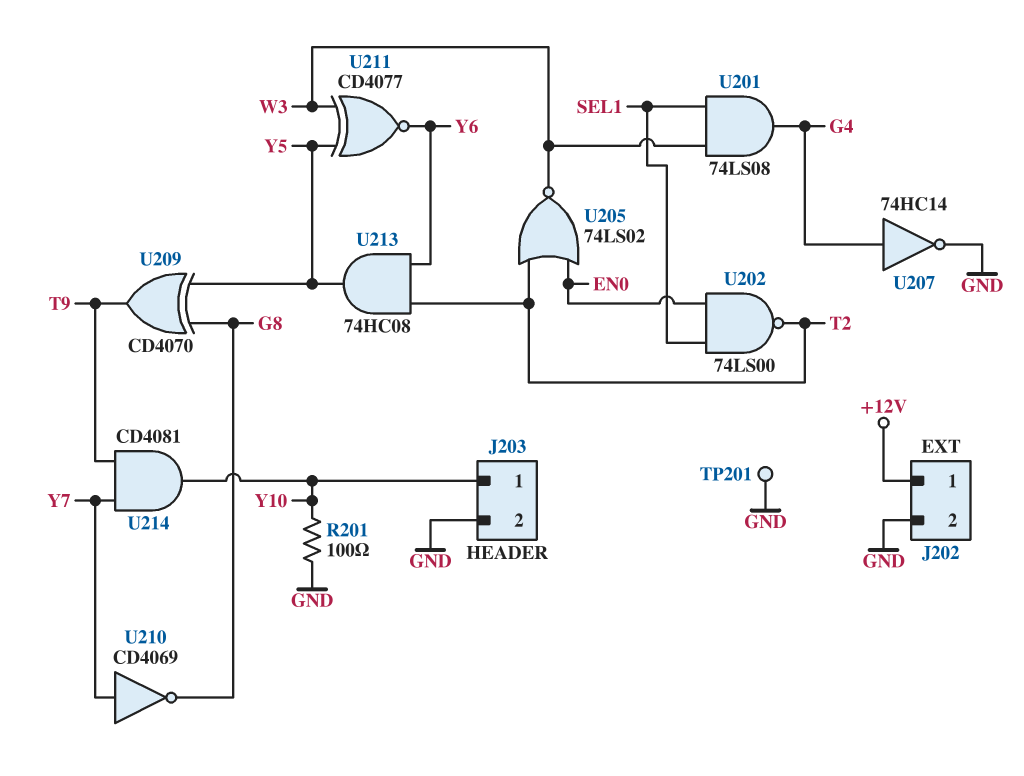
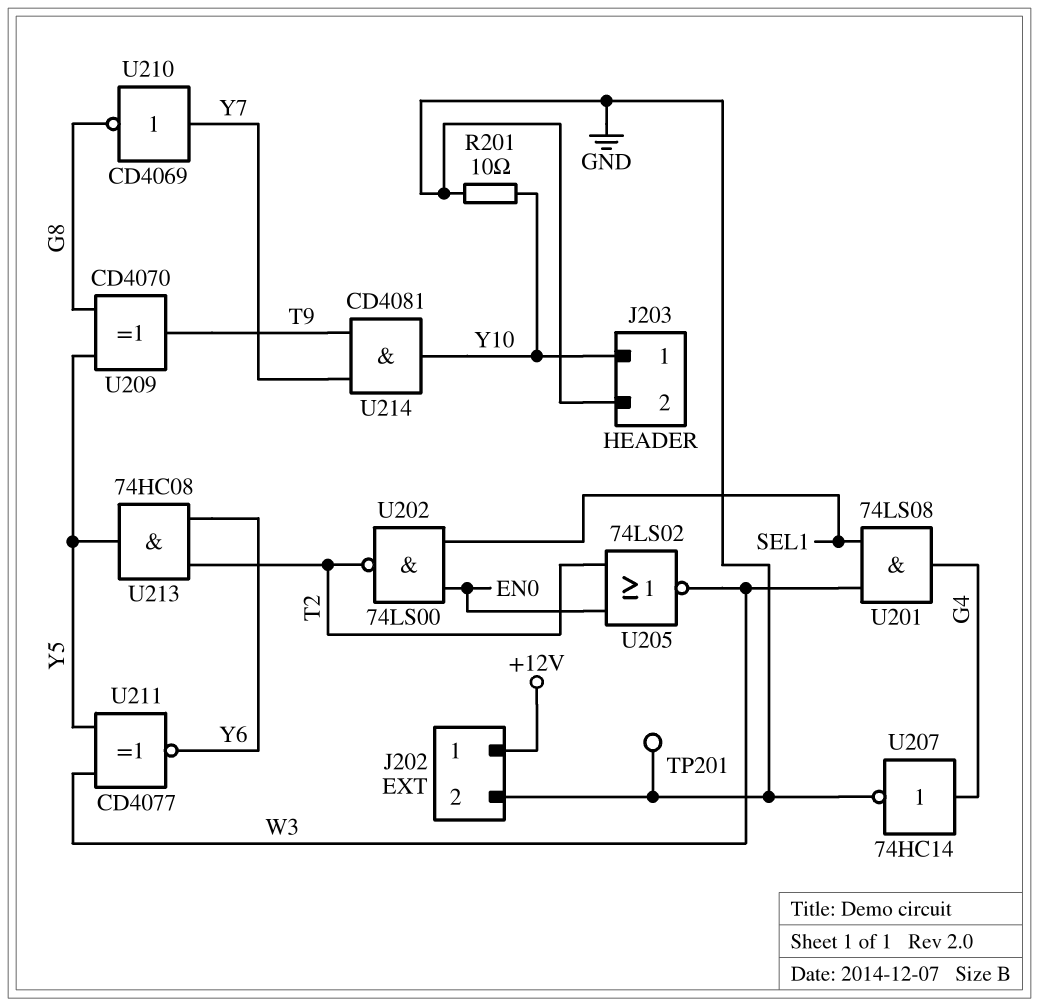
R201: 100 (GND, Y10) -> 10 (GND, Y10)

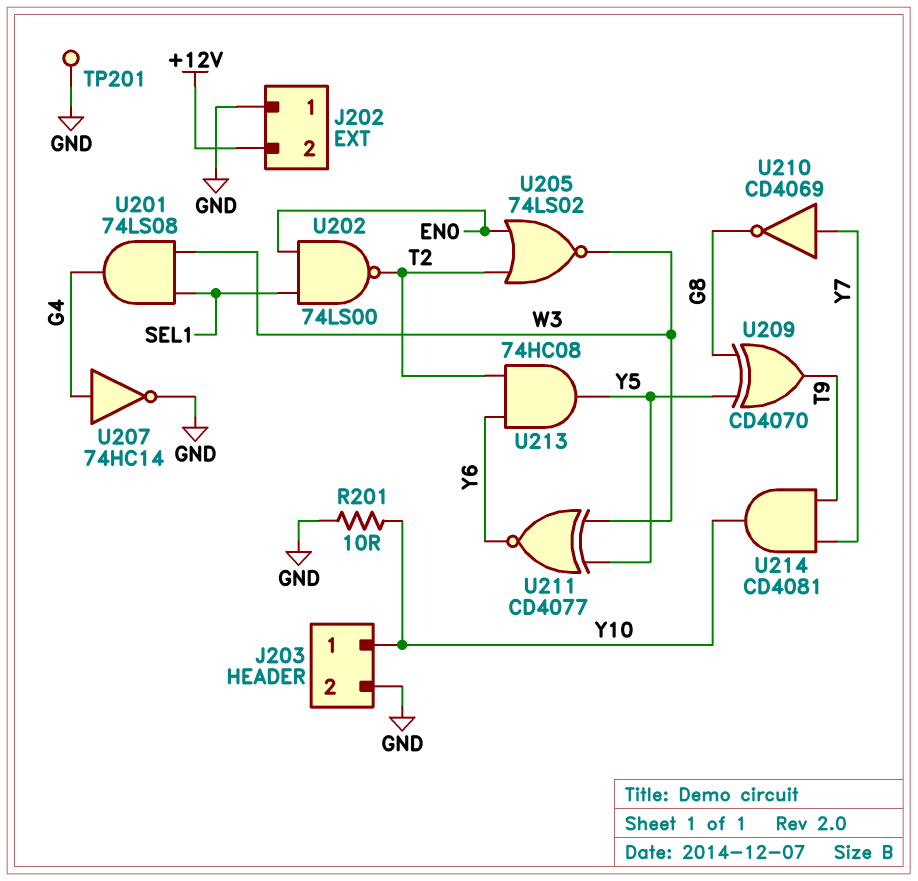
J202 pin 1: +12V -> GND
J202 pin 2: GND -> +12V

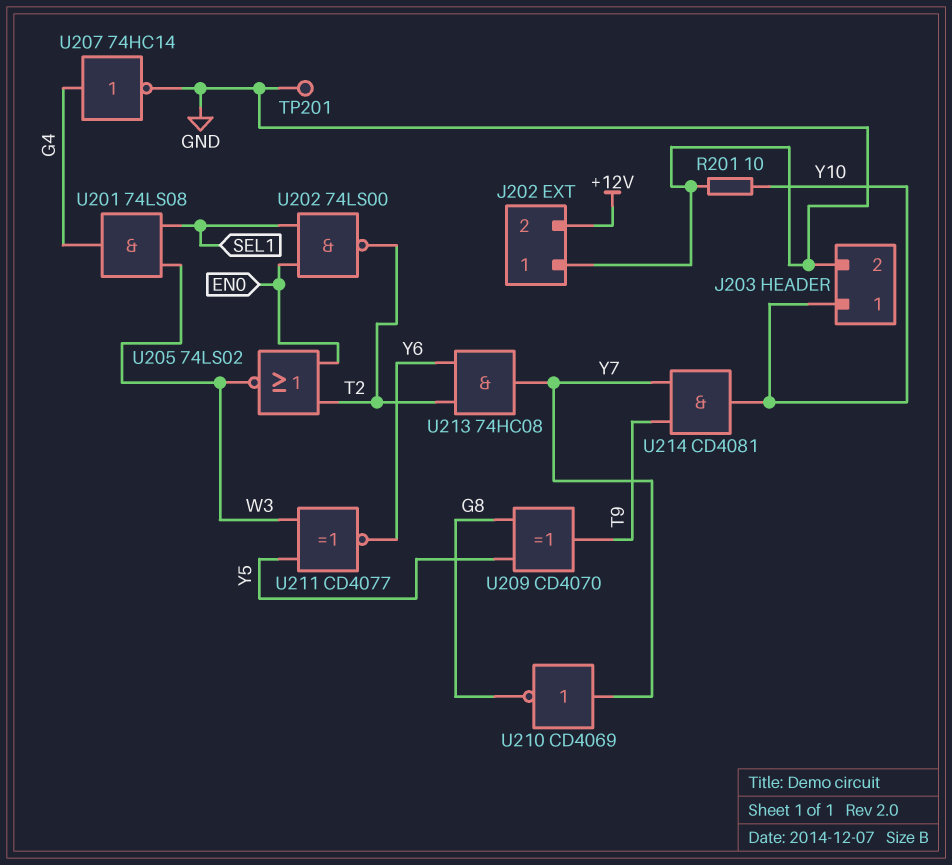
U213: AND 74HC08 (in T2, in Y6, out Y5) -> AND 74HC08 (in T2, in Y6, out Y7)

